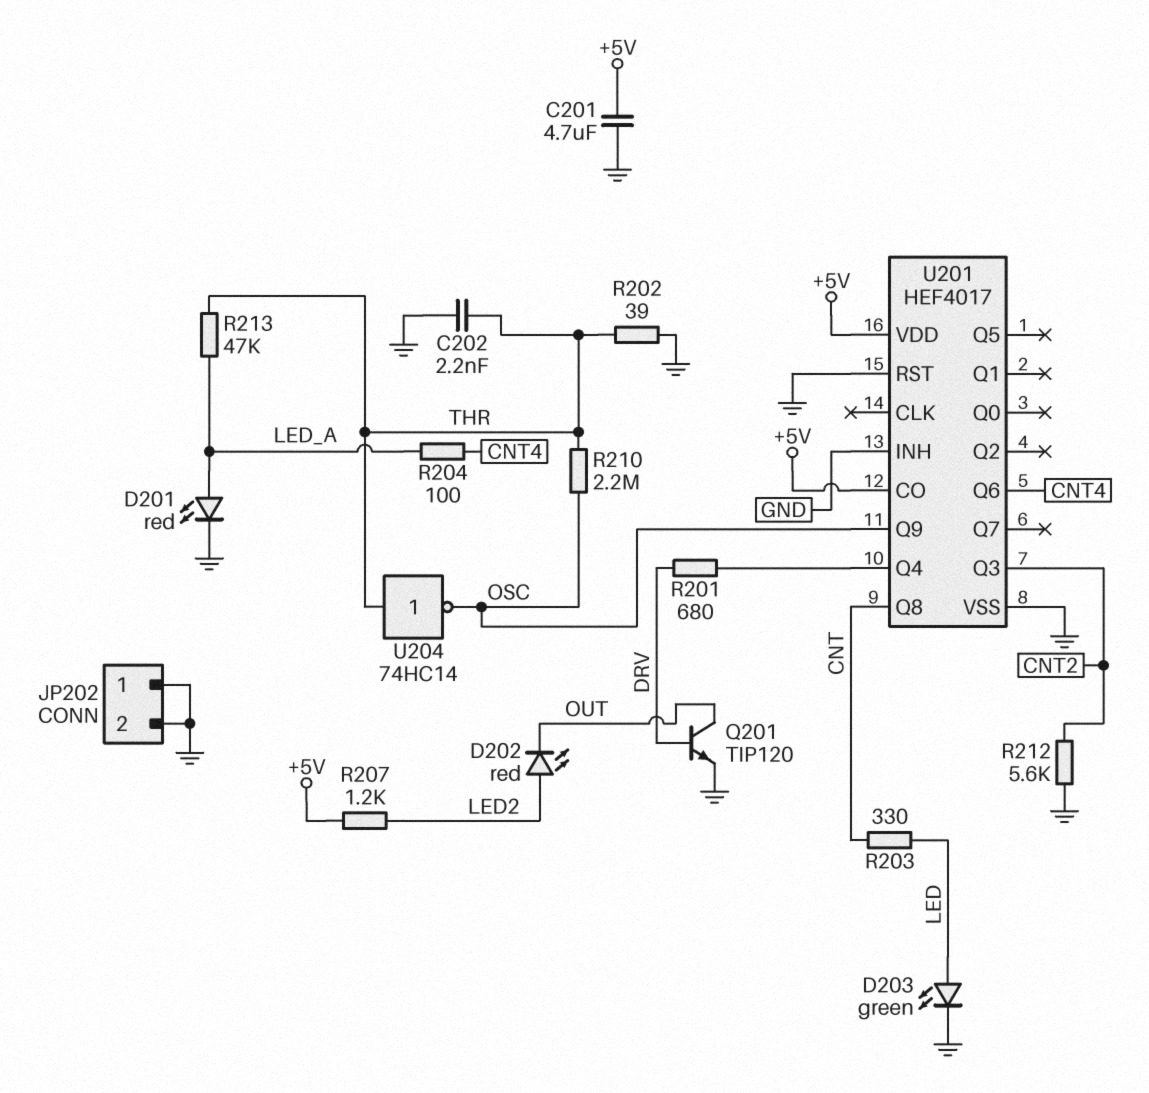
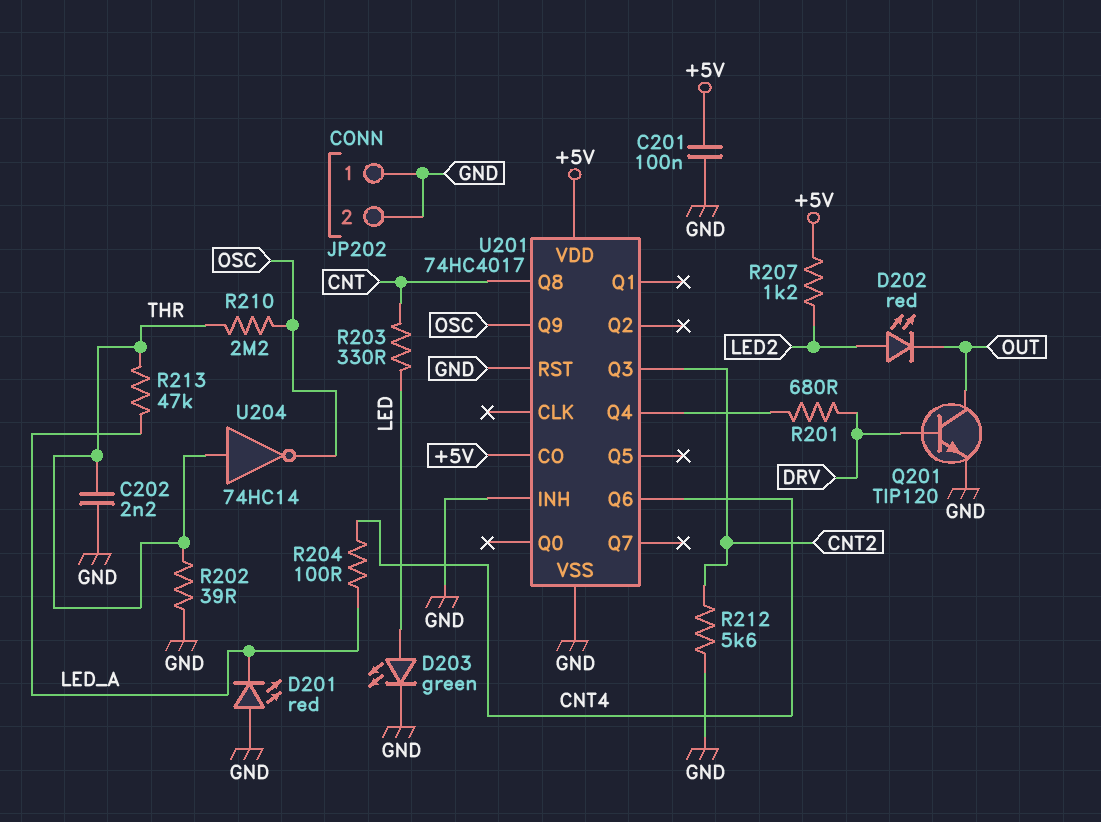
C201: 4.7uF (+5V, GND) -> 100nF (+5V, GND)
D201: LED red (A LED_A, K GND) -> LED red (A GND, K LED_A)
U201: HEF4017 -> 74HC4017

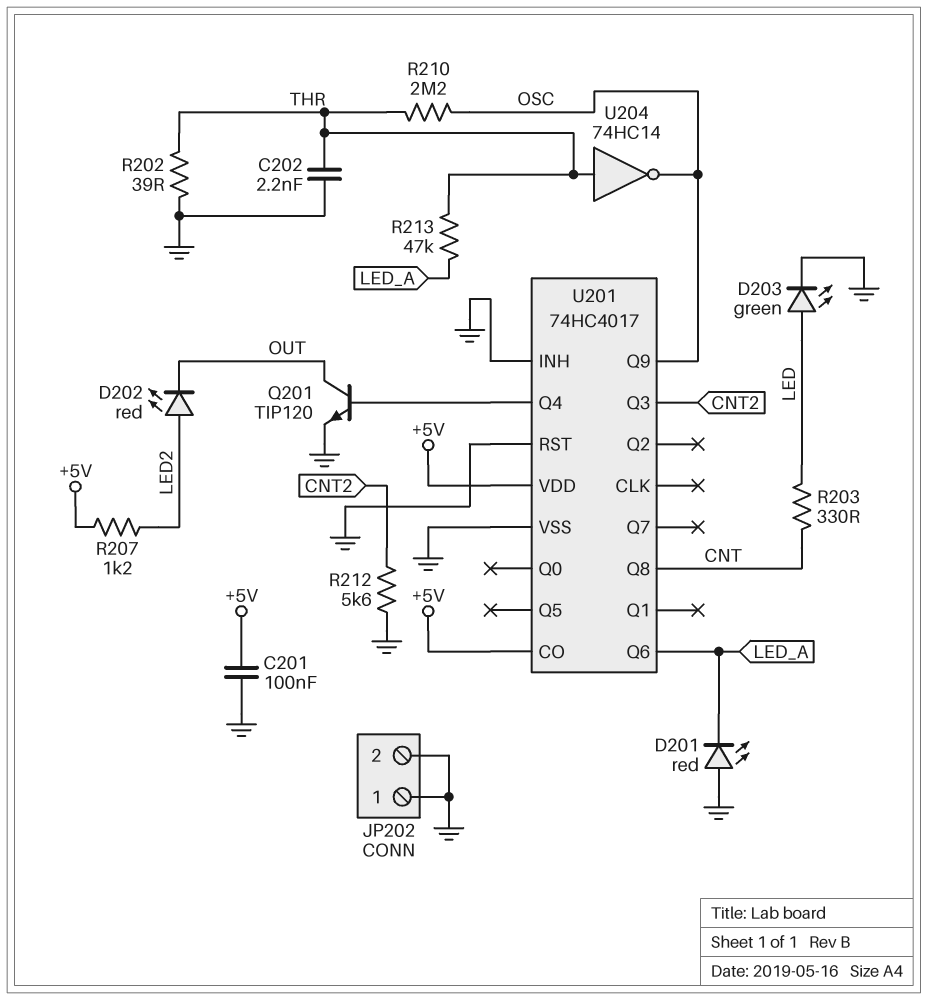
Q201: NPN TIP120 (B DRV, C OUT, E GND) -> NPN TIP120 (B U201/Q4, C OUT, E GND)
R201: 680 (DRV, U201/Q4) -> none
R204: 100 (CNT4, LED_A) -> none
U201 pin Q6: CNT4 -> LED_A

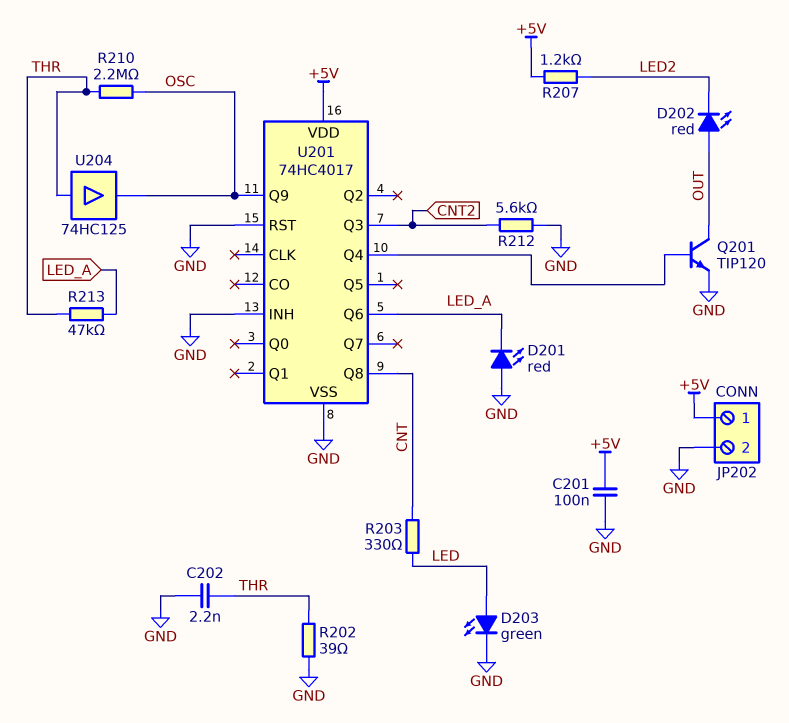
D202: LED red (A LED2, K OUT) -> LED red (A OUT, K LED2)
JP202 pin 1: GND -> +5V
U201 pin CO: +5V -> none
U204: NOT 74HC14 (in THR, out OSC) -> buffer 74HC125 (in THR, out OSC)

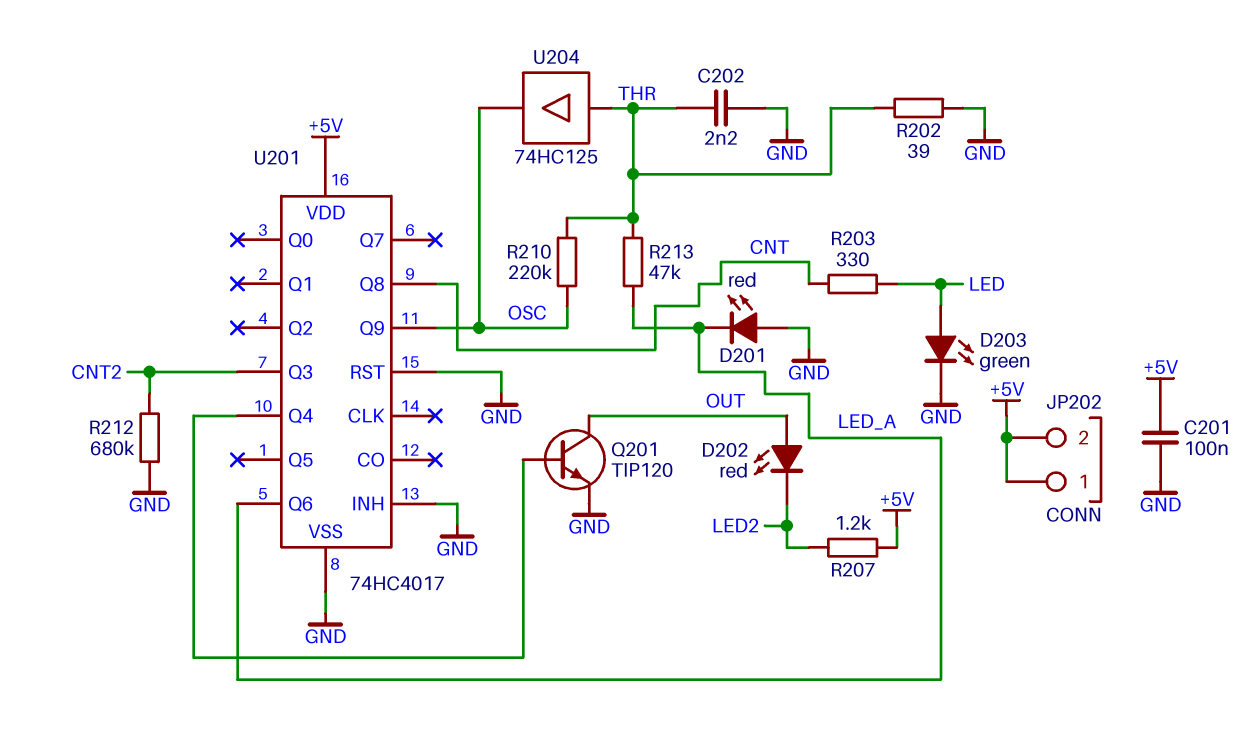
JP202 pin 2: GND -> +5V
R210: 2.2M (OSC, THR) -> 220k (OSC, THR)
R212: 5.6k (CNT2, GND) -> 680k (CNT2, GND)

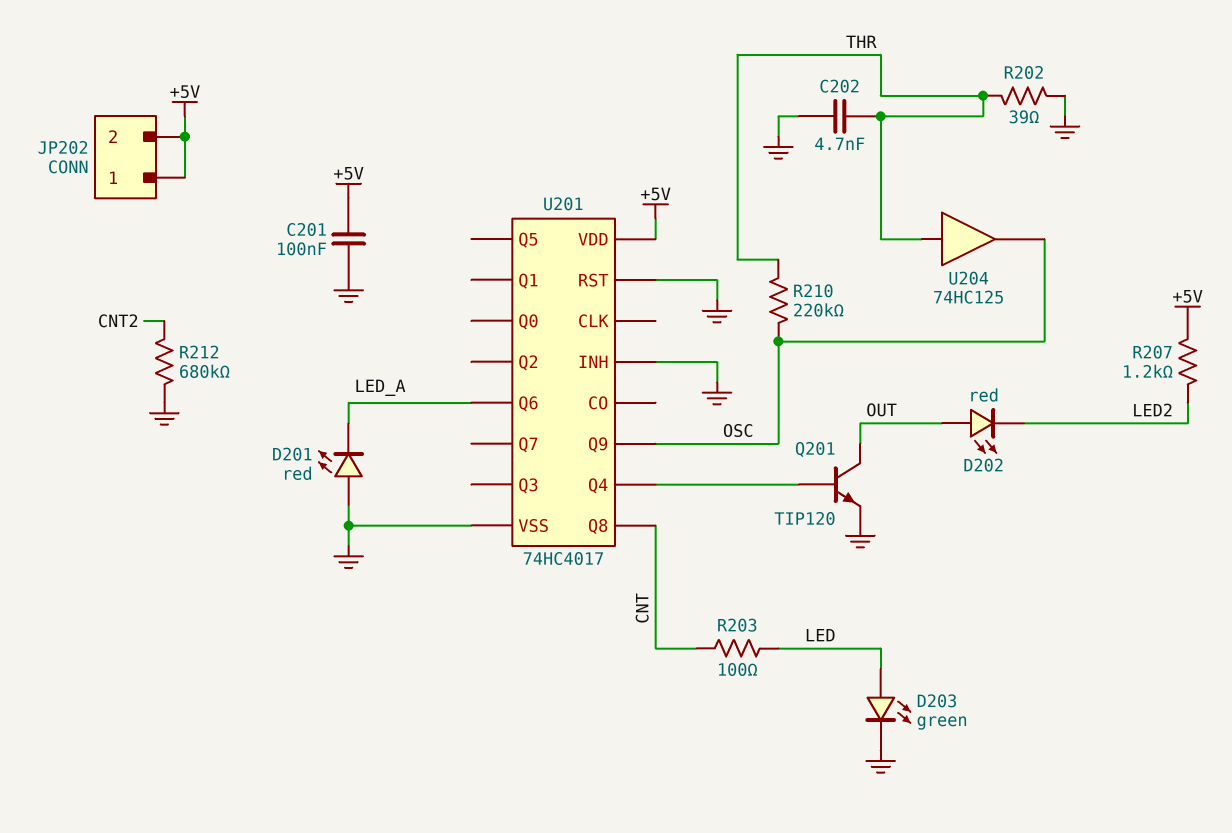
C202: 2.2nF (GND, THR) -> 4.7nF (GND, THR)
R203: 330 (CNT, LED) -> 100 (CNT, LED)
R213: 47k (LED_A, THR) -> none
U201 pin Q3: CNT2 -> none

